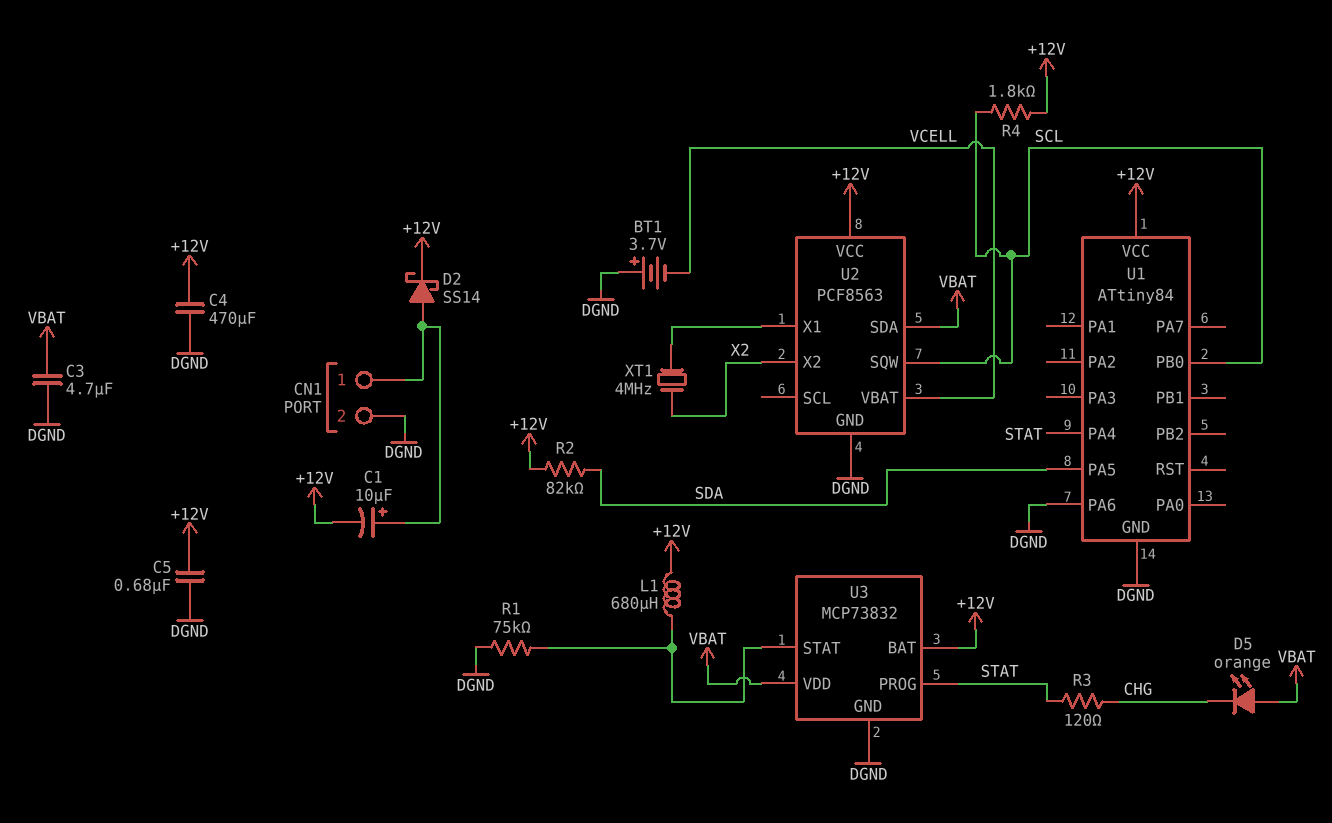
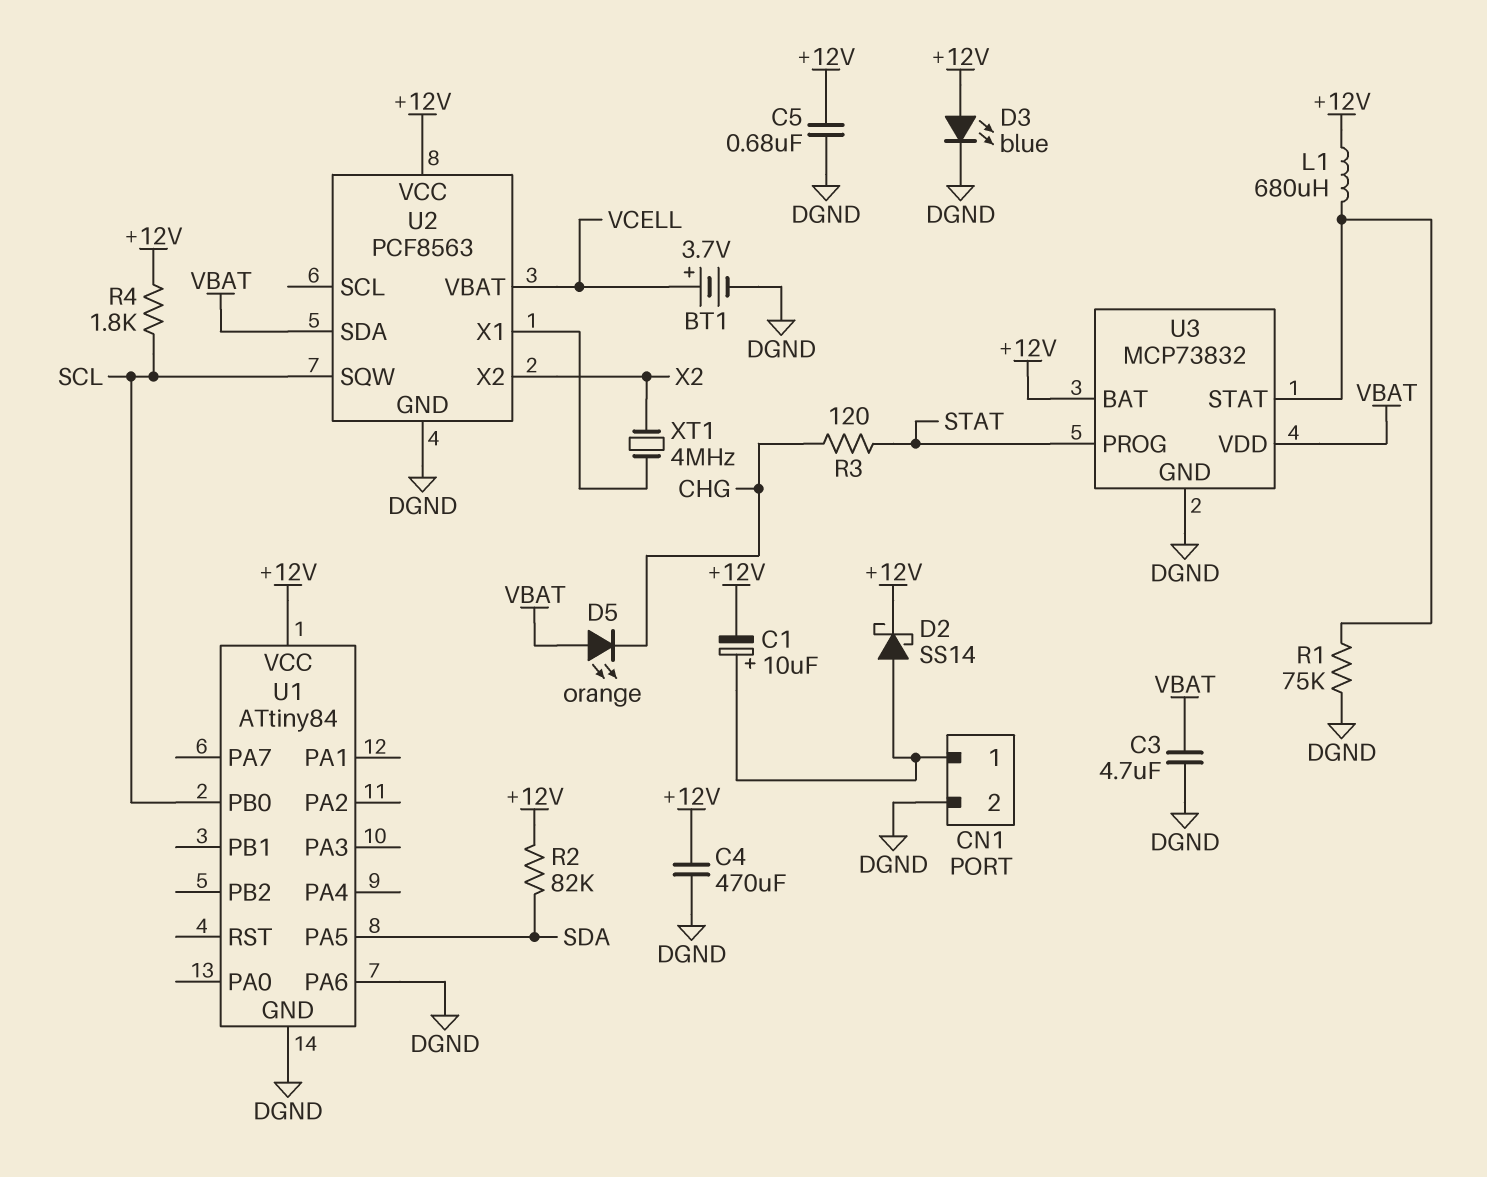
BT1: 3.7V (plus DGND, minus VCELL) -> 3.7V (plus VCELL, minus DGND)
D3: none -> LED blue (A +12V, K DGND)
U1 pin PA4: STAT -> none

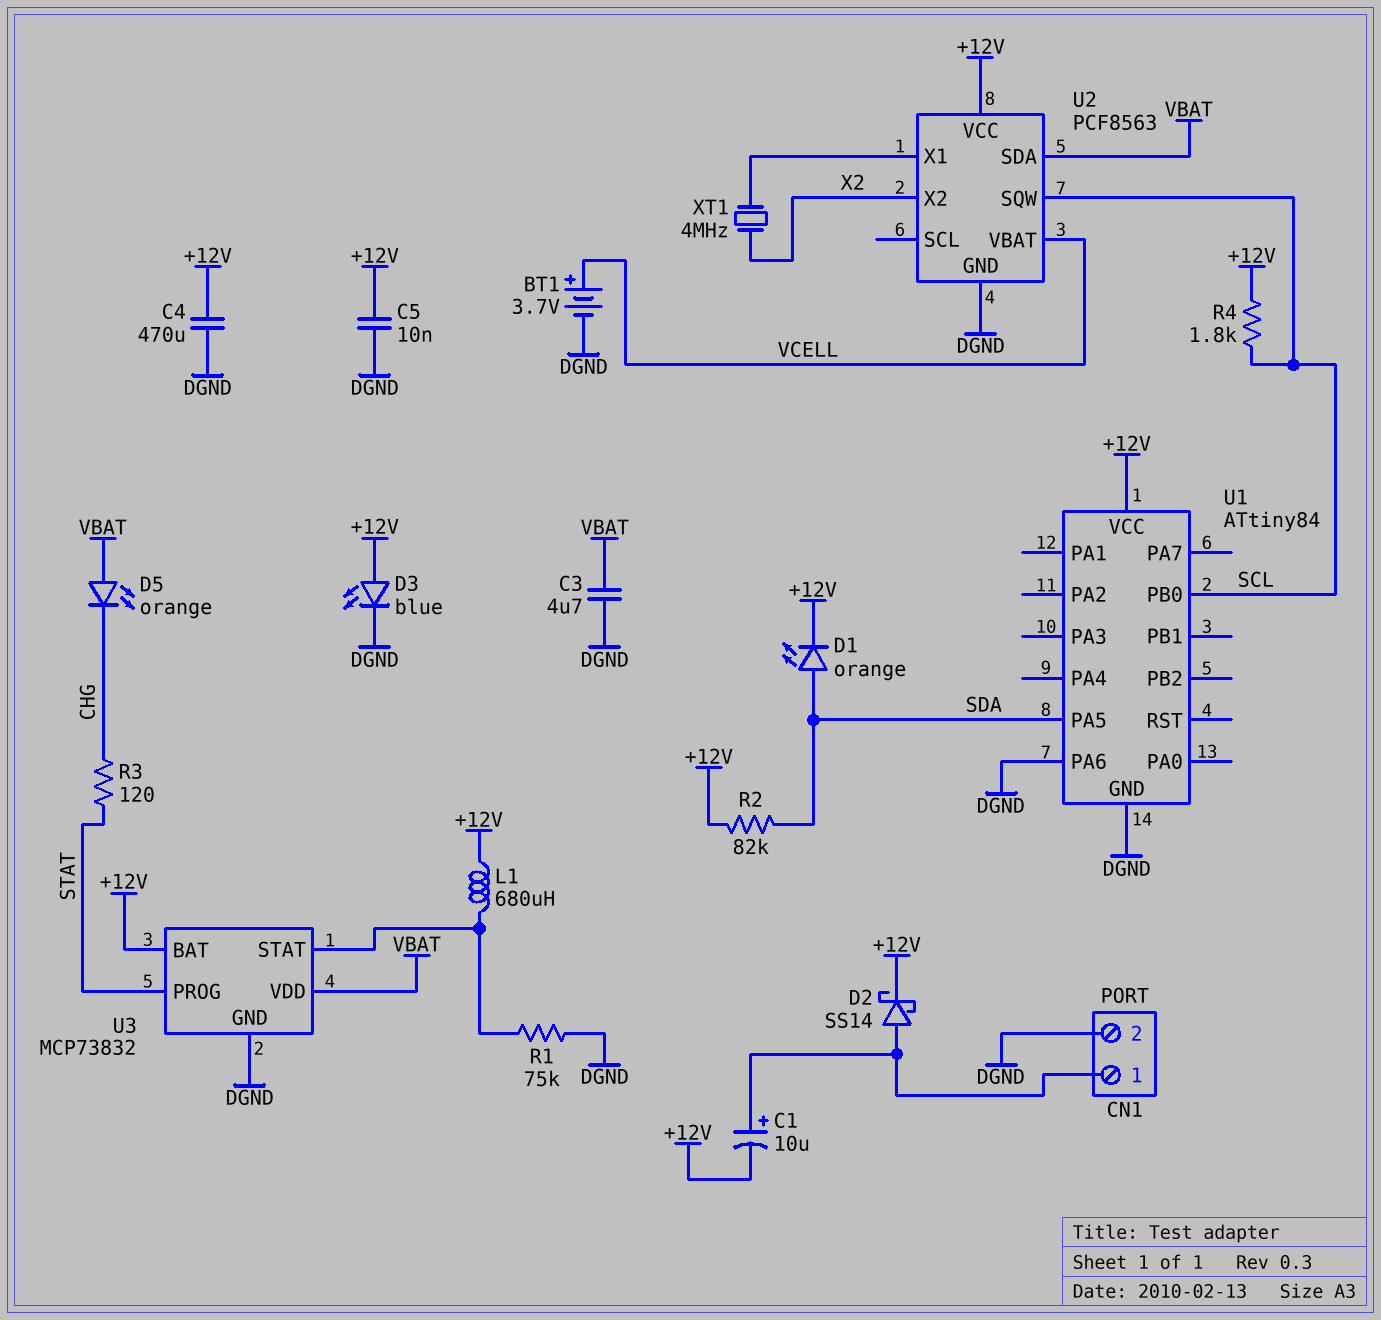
C5: 680nF (+12V, DGND) -> 10nF (+12V, DGND)
D1: none -> LED orange (A SDA, K +12V)

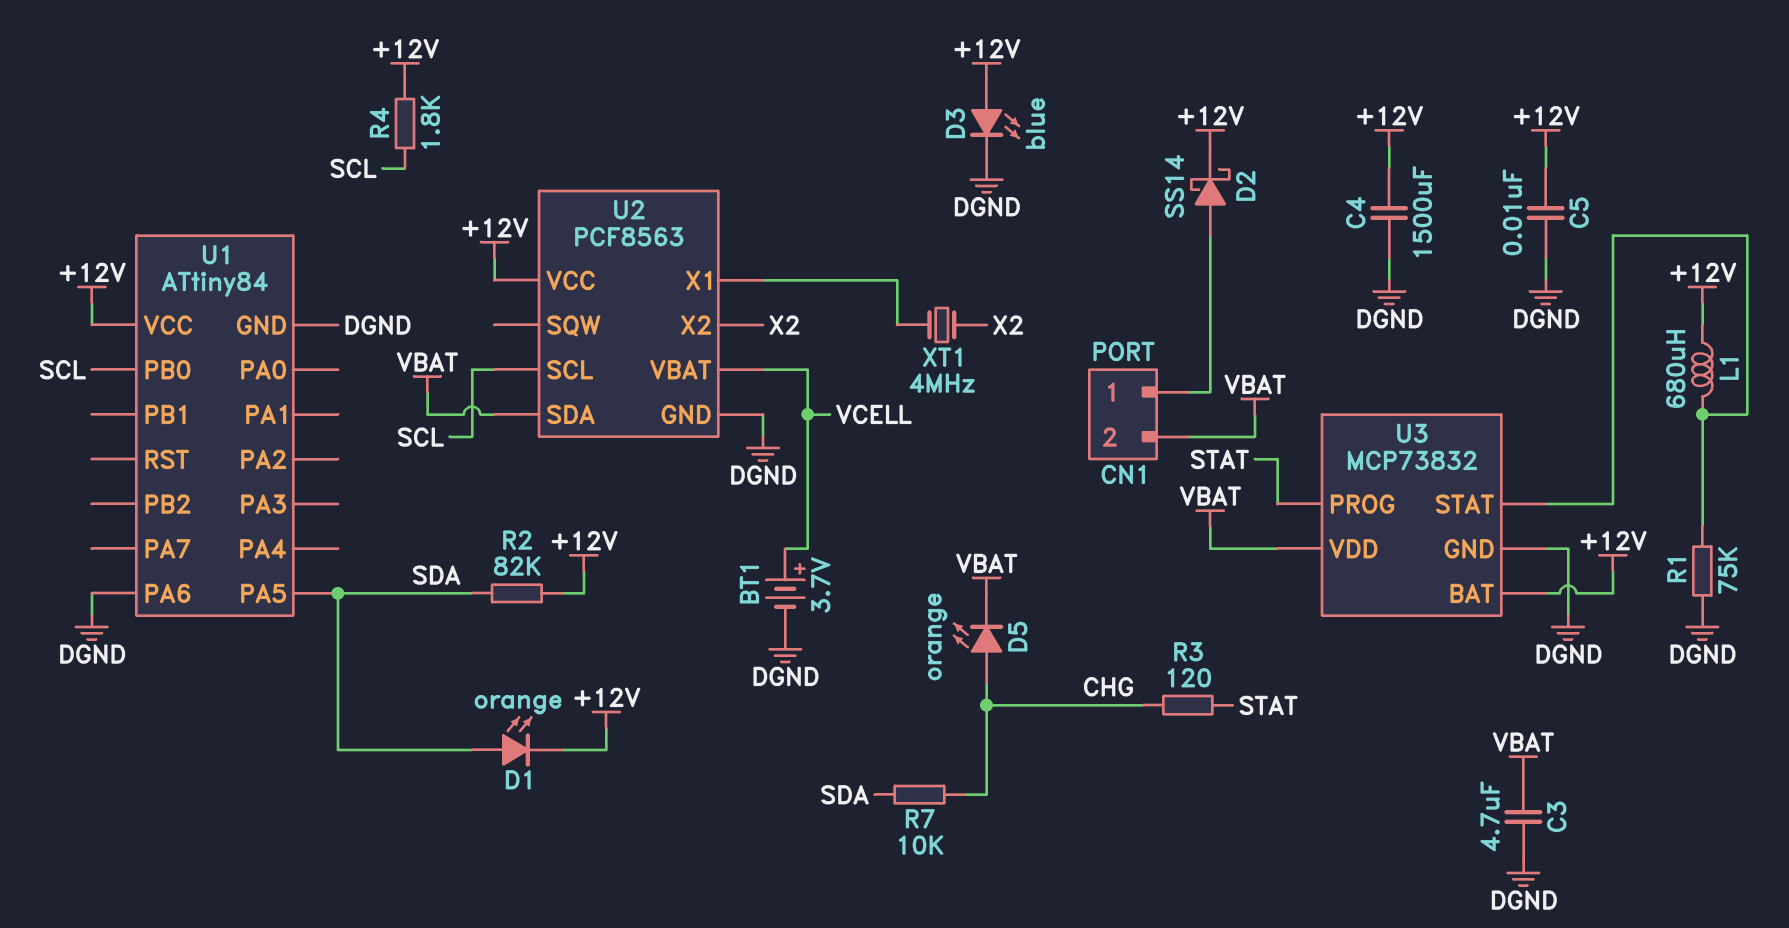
C1: 10uF (plus CN1/1, minus +12V) -> none
C4: 470uF (+12V, DGND) -> 1500uF (+12V, DGND)
CN1 pin 2: DGND -> VBAT
D5: LED orange (A VBAT, K CHG) -> LED orange (A CHG, K VBAT)
R7: none -> 10k (CHG, SDA)
U2 pin SCL: none -> SCL
U2 pin SQW: SCL -> none

